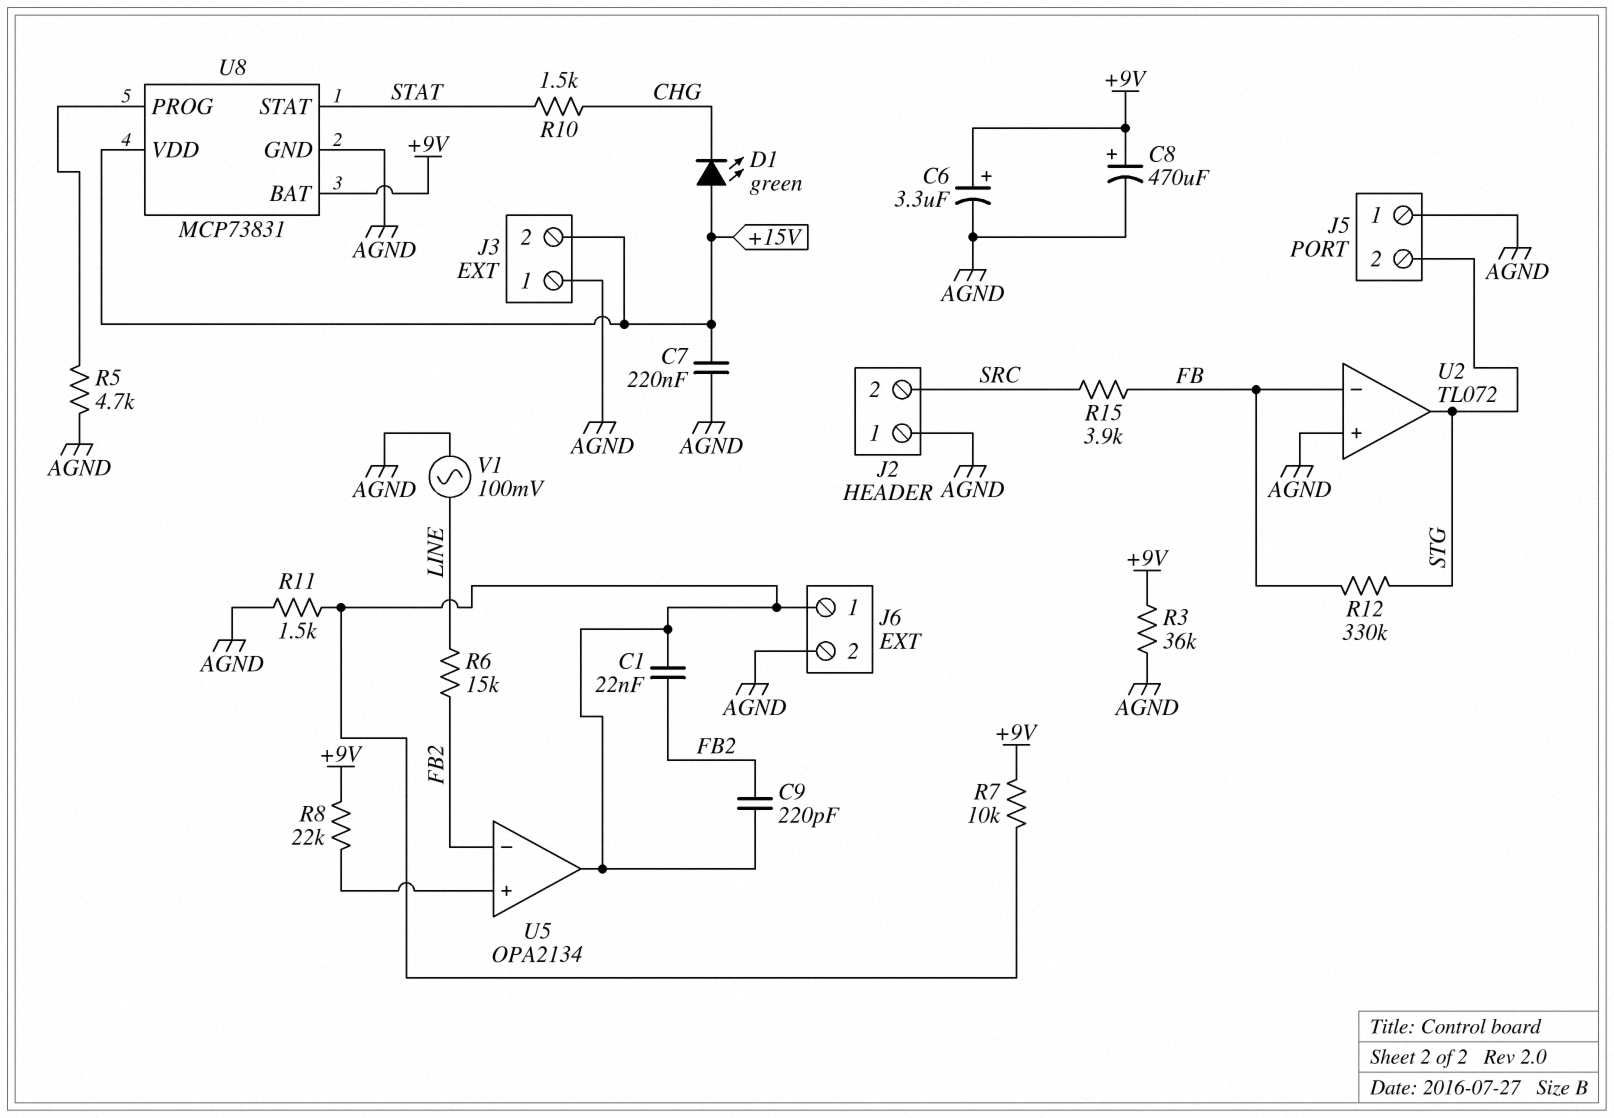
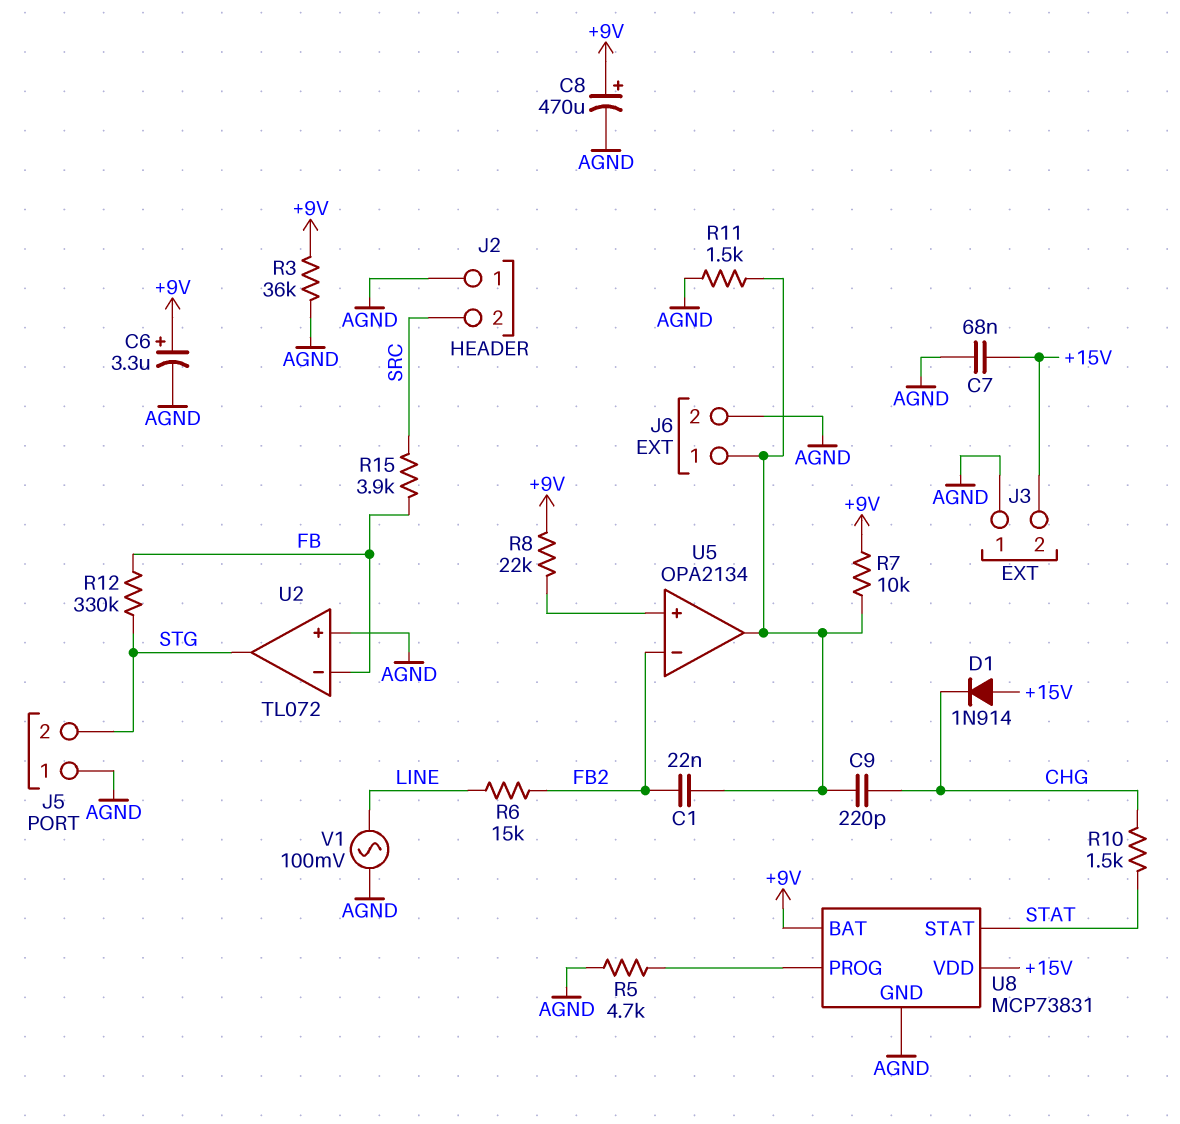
C7: 220nF (+15V, AGND) -> 68nF (+15V, AGND)
C9: 220pF (FB2, J6/1) -> 220pF (CHG, J6/1)
D1: LED green (A +15V, K CHG) -> diode 1N914 (A +15V, K CHG)

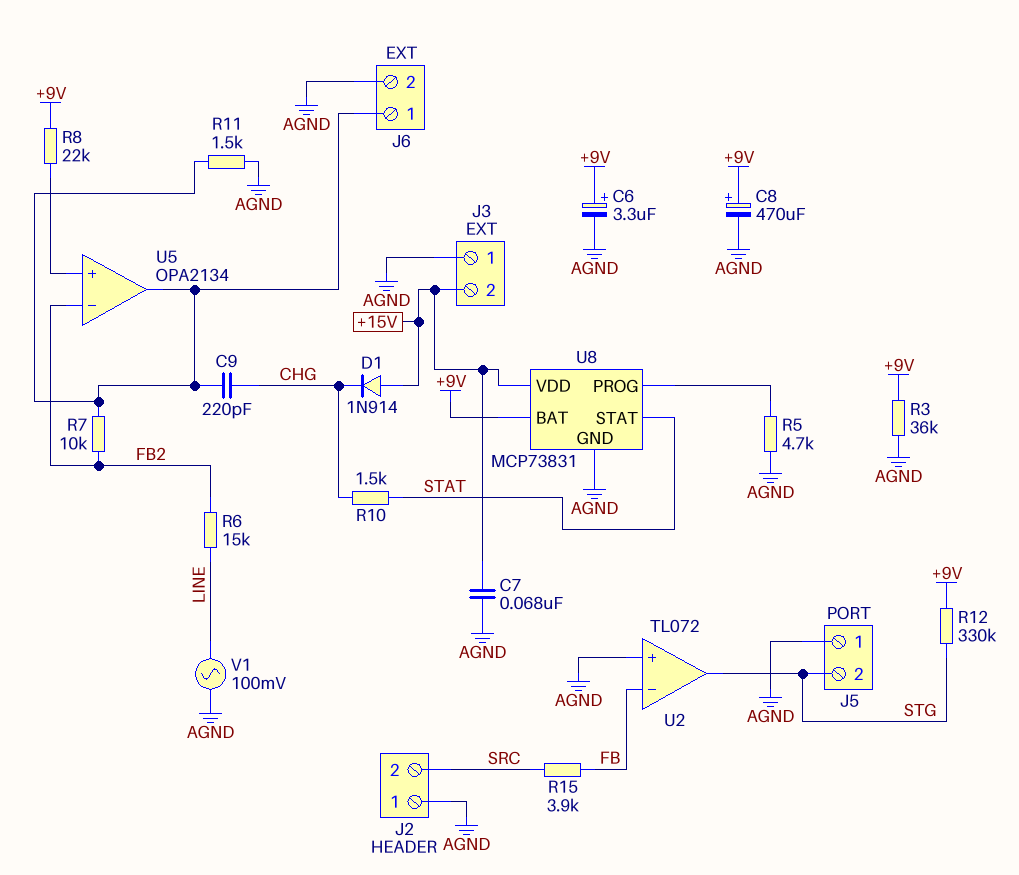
C1: 22nF (FB2, J6/1) -> none
R7: 10k (+9V, J6/1) -> 10k (FB2, J6/1)
R12: 330k (FB, STG) -> 330k (+9V, STG)

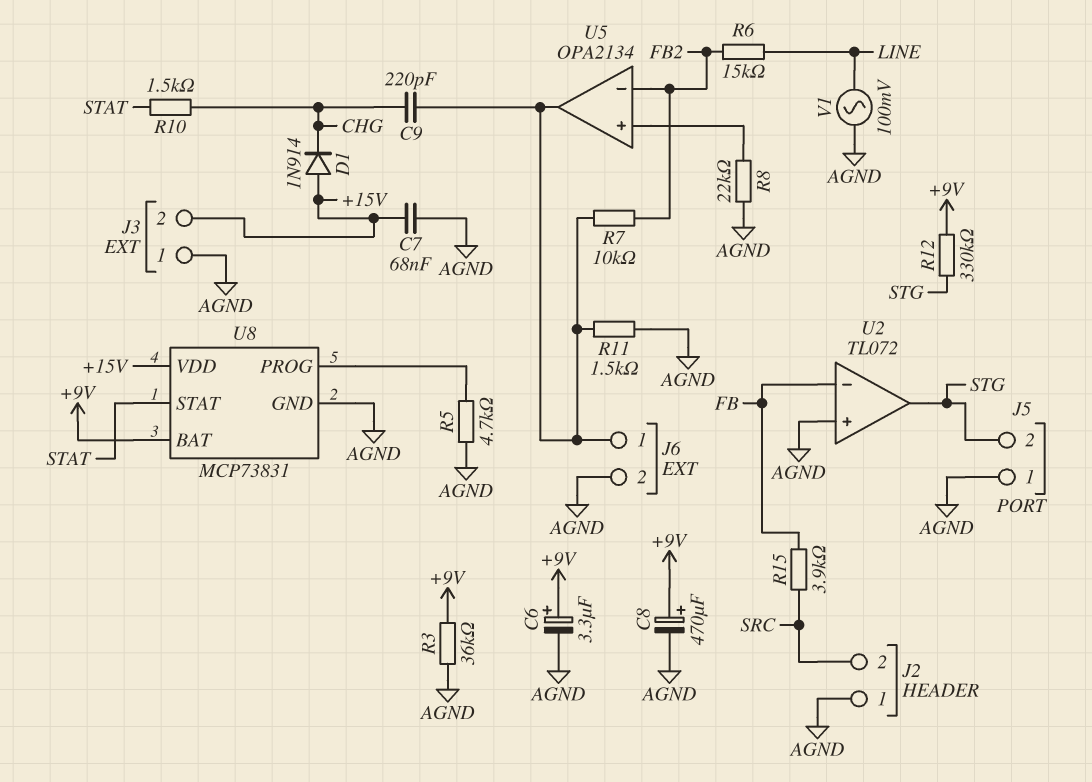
R8: 22k (+9V, U5/in+) -> 22k (AGND, U5/in+)

